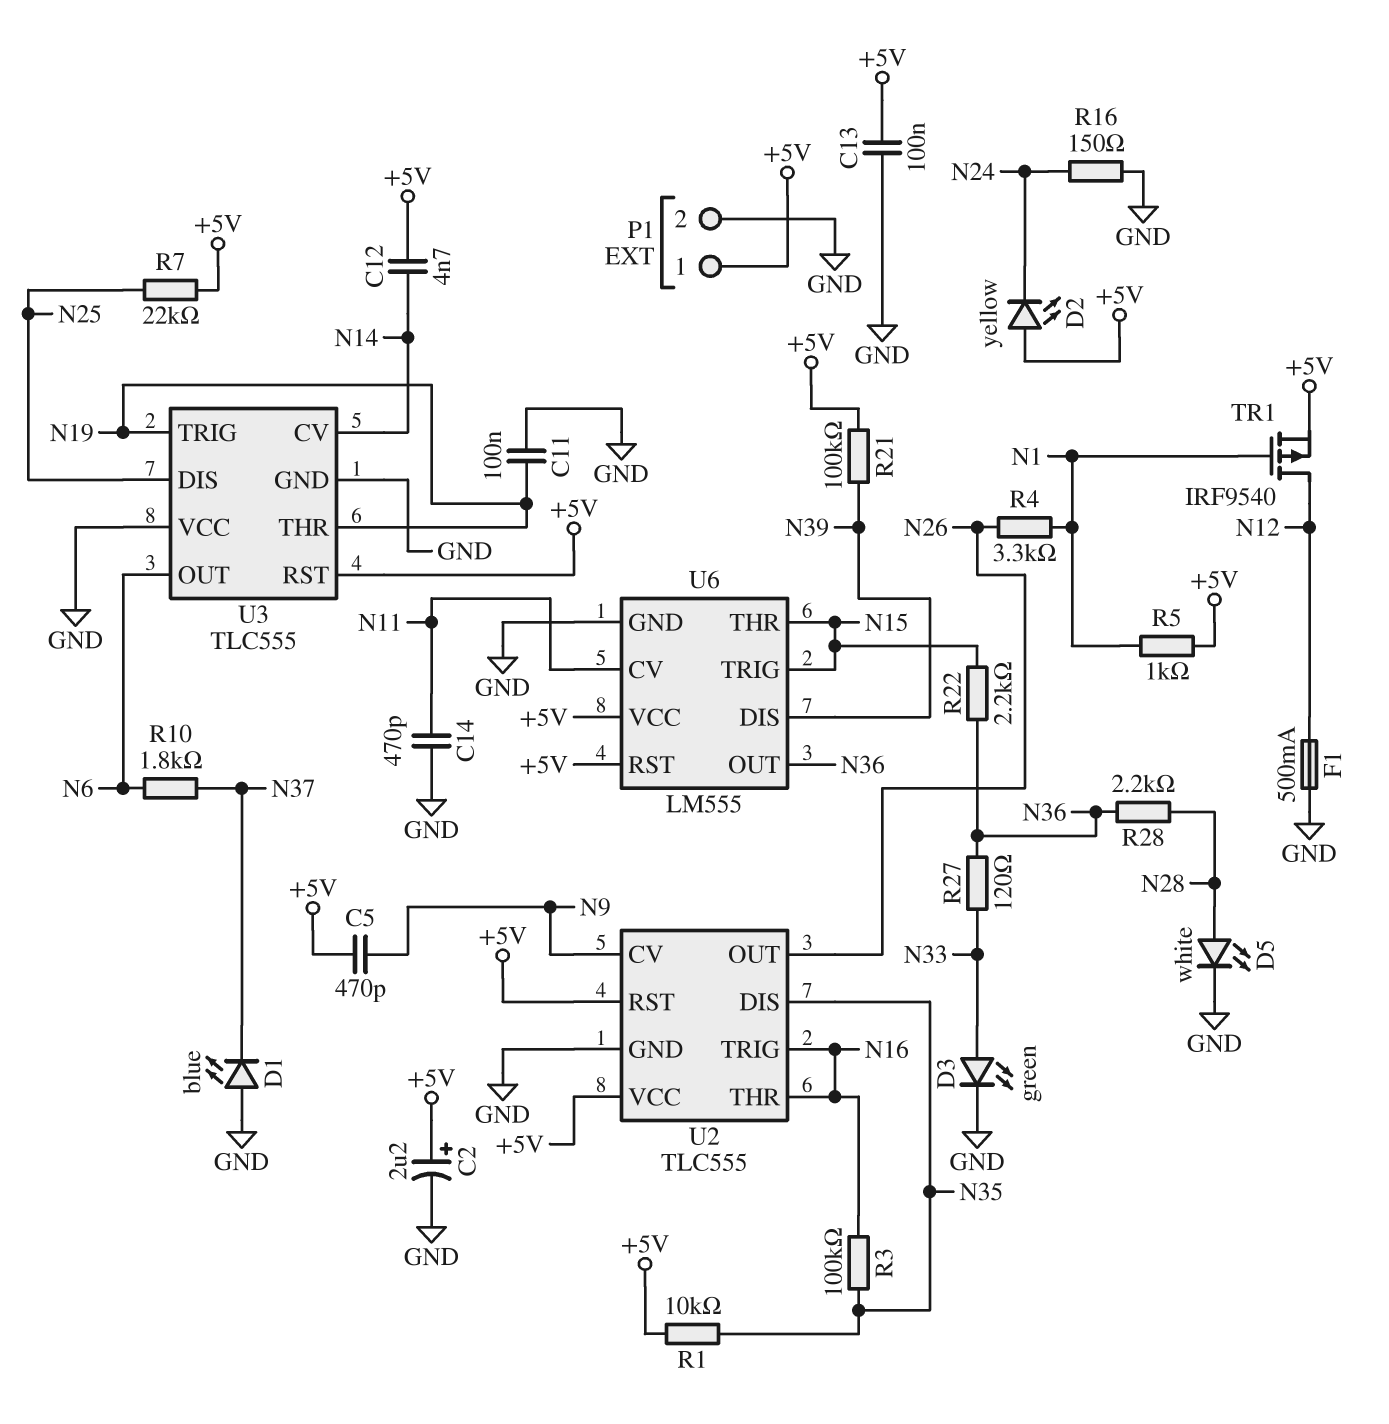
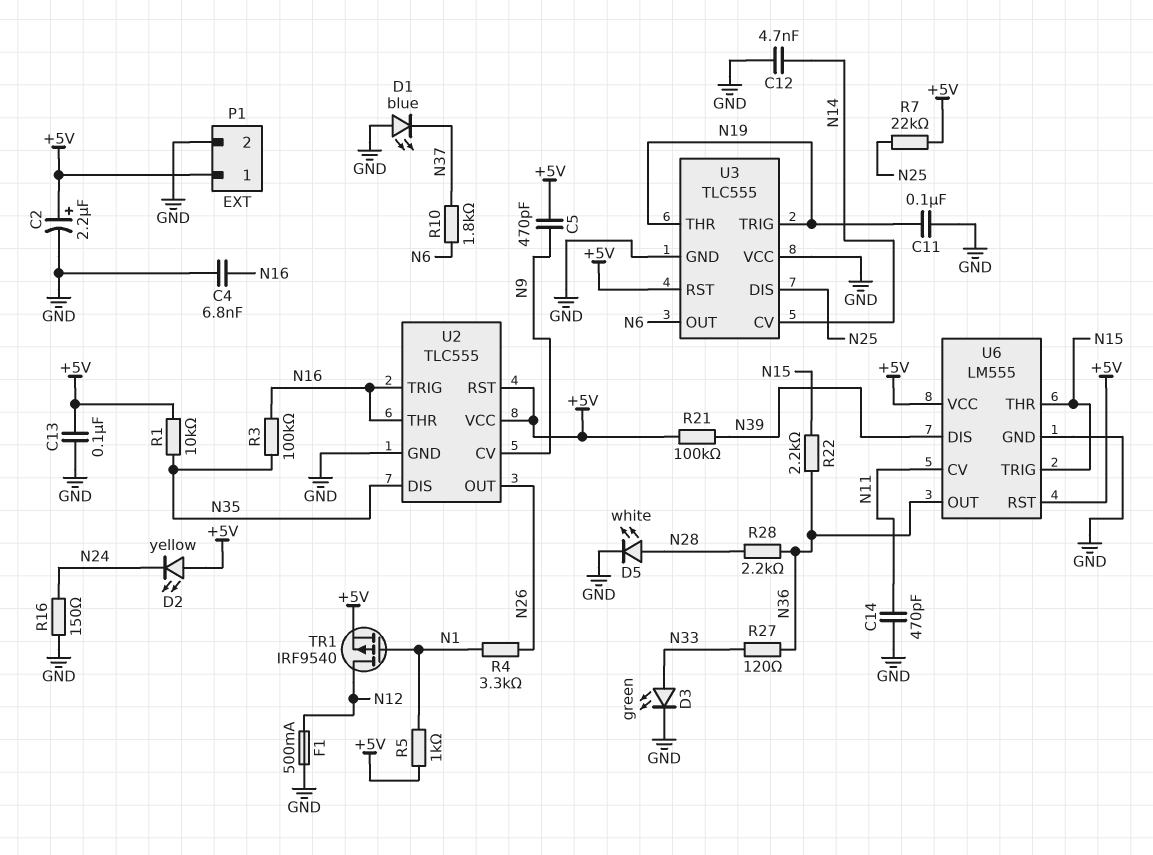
C4: none -> 6.8nF (GND, N16)
C12: 4.7nF (+5V, N14) -> 4.7nF (GND, N14)

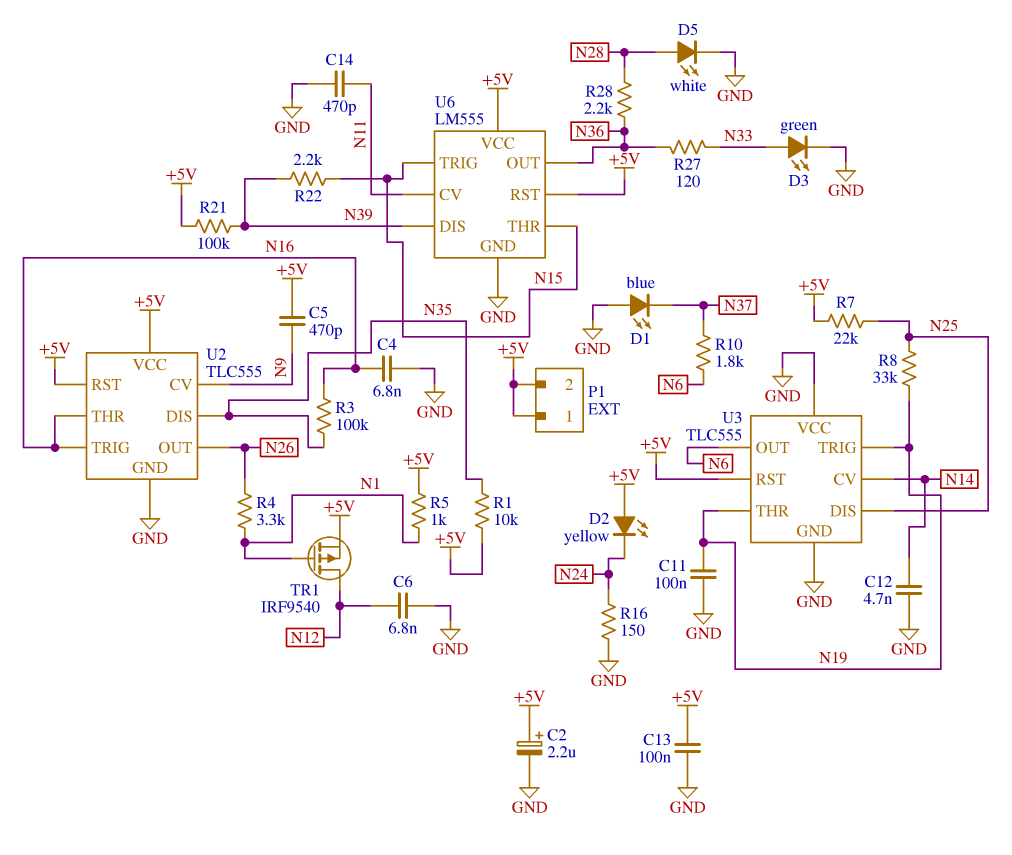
C6: none -> 6.8nF (GND, N12)
F1: 500mA (GND, N12) -> none
P1 pin 2: GND -> +5V
R8: none -> 33k (N19, N25)
R22: 2.2k (N15, N36) -> 2.2k (N15, N39)

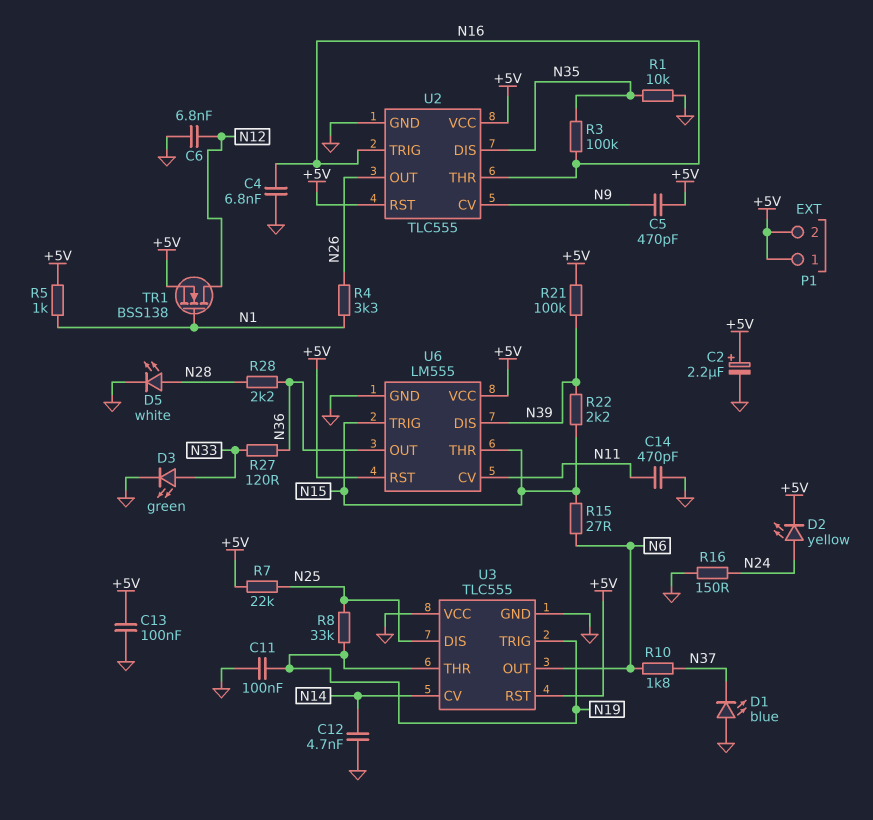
D2: LED yellow (A +5V, K N24) -> LED yellow (A N24, K +5V)
R1: 10k (+5V, N35) -> 10k (GND, N35)
R15: none -> 27 (N6, N15)
TR1: PMOS IRF9540 (G N1, D N12, S +5V) -> NMOS BSS138 (G N1, D N12, S +5V)

